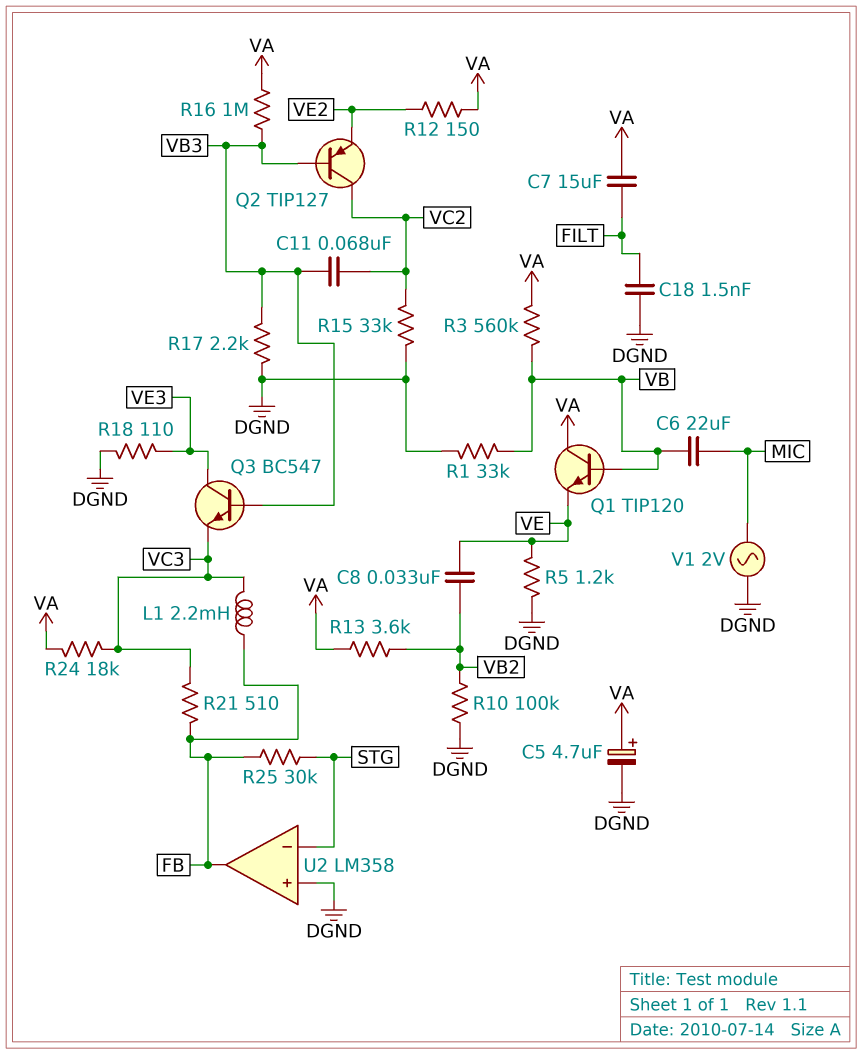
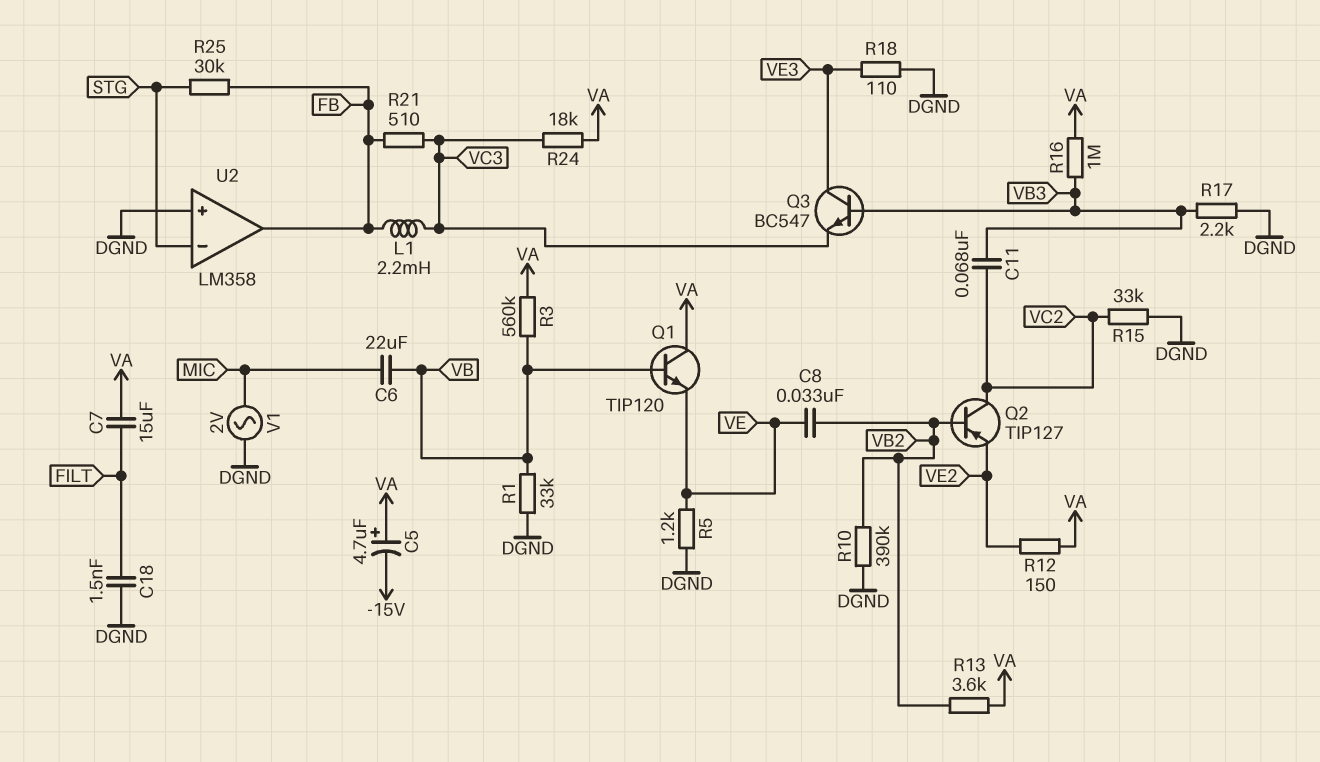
C5: 4.7uF (plus VA, minus DGND) -> 4.7uF (plus VA, minus -15V)
Q2: PNP TIP127 (B VB3, C VC2, E VE2) -> PNP TIP127 (B VB2, C VC2, E VE2)
R10: 100k (DGND, VB2) -> 390k (DGND, VB2)

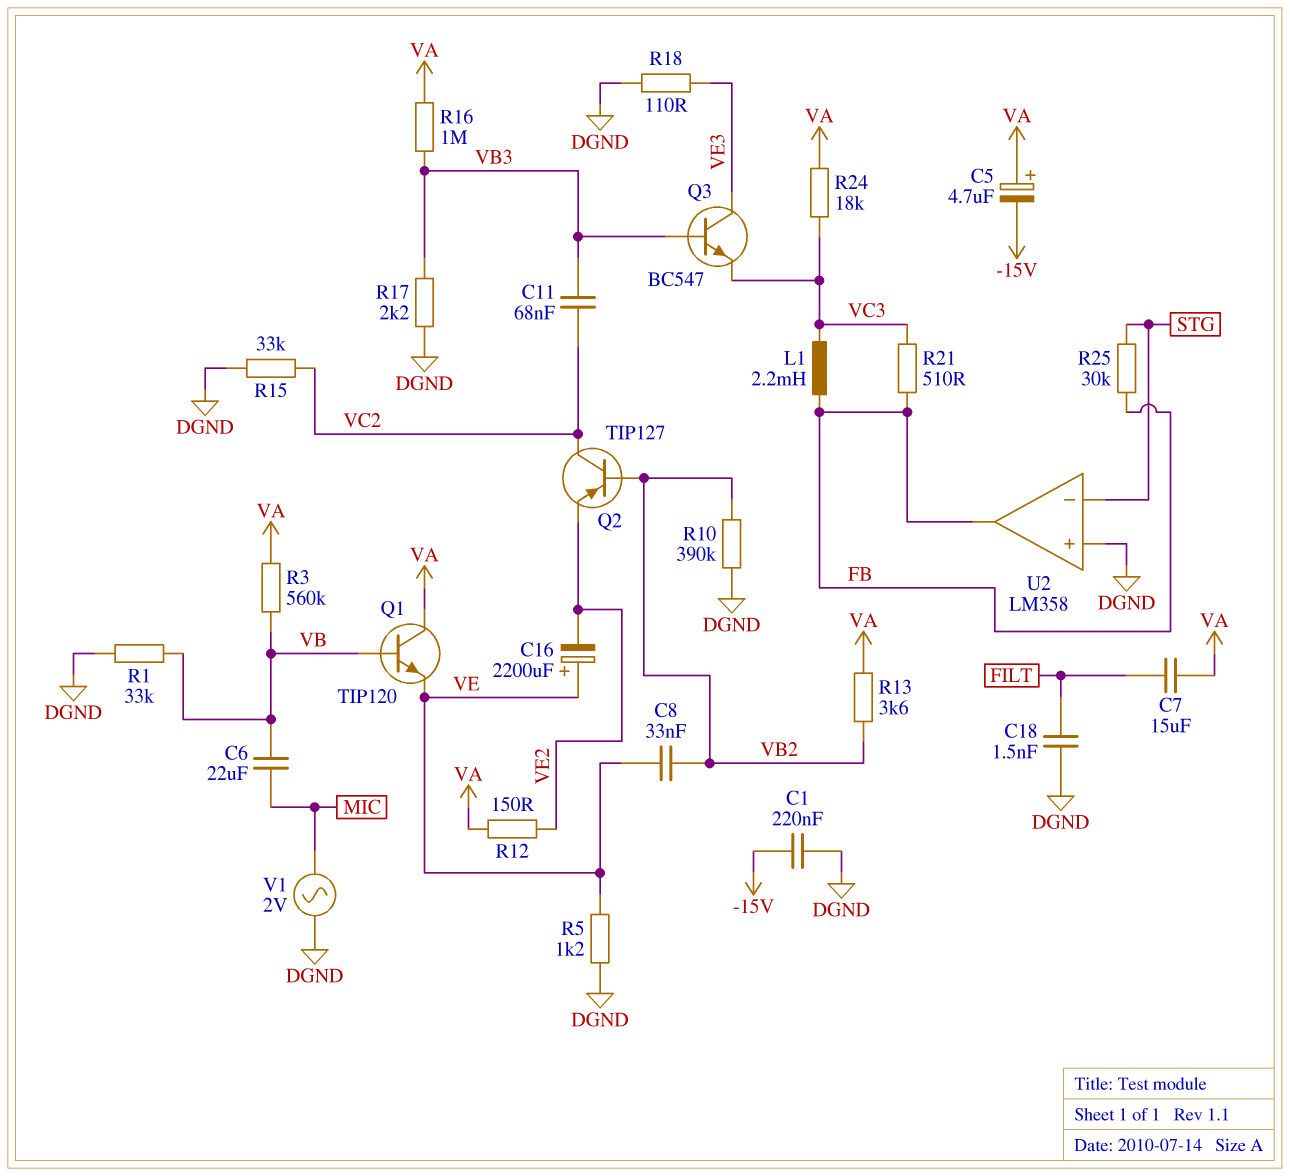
C1: none -> 220nF (-15V, DGND)
C16: none -> 2200uF (plus VE, minus VE2)

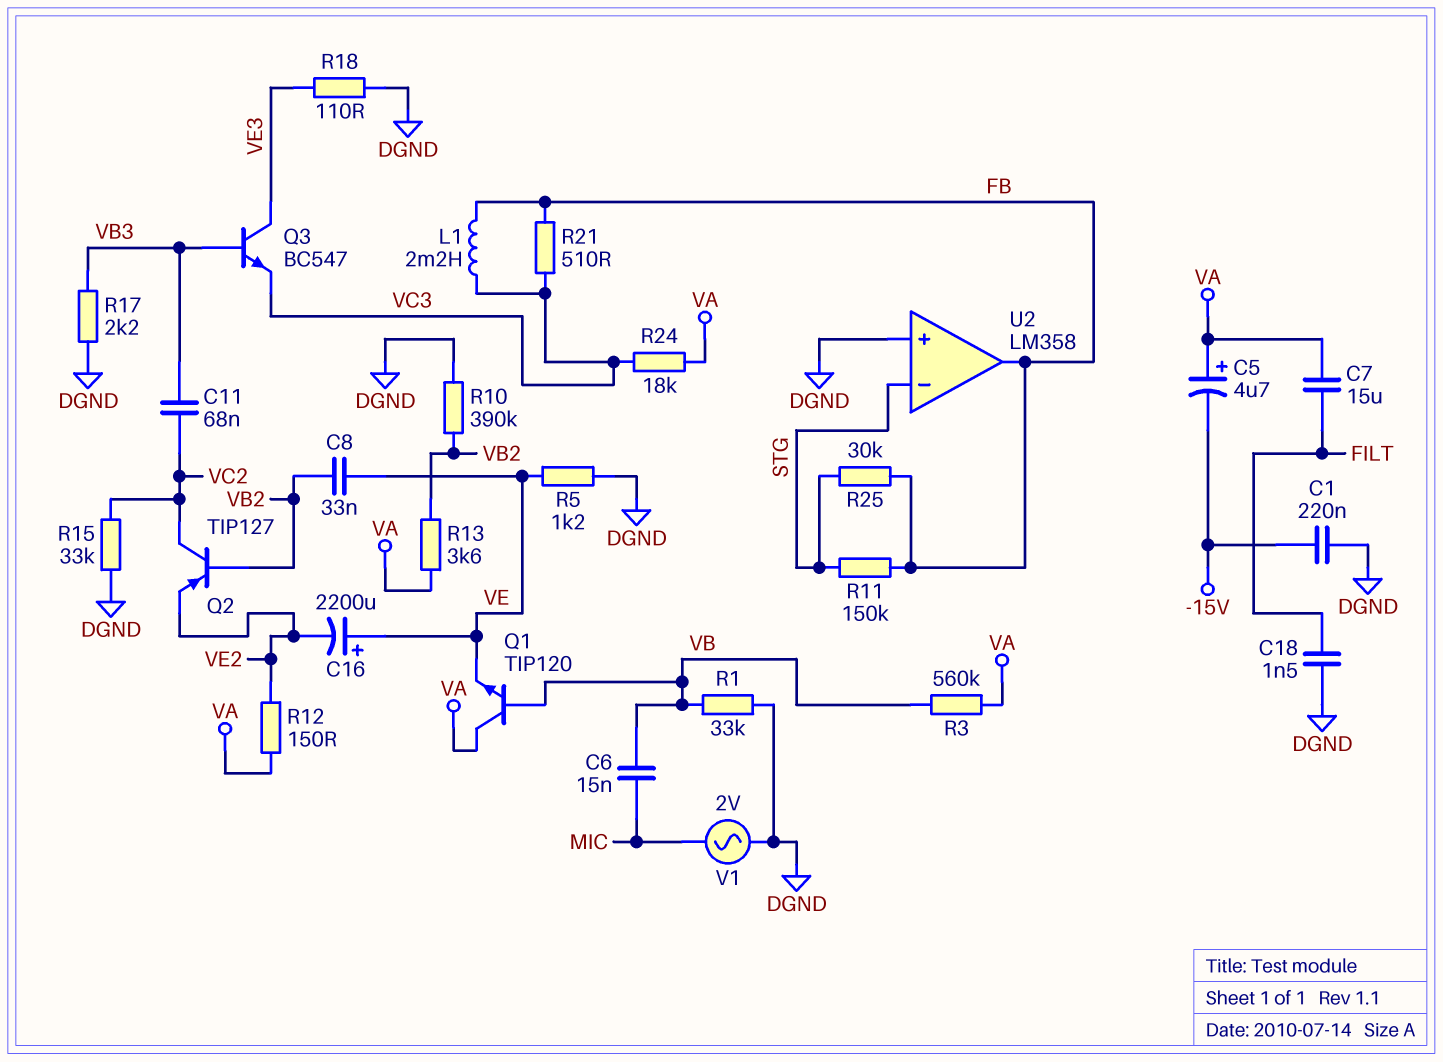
C6: 22uF (MIC, VB) -> 15nF (MIC, VB)
R11: none -> 150k (FB, STG)
R16: 1M (VA, VB3) -> none

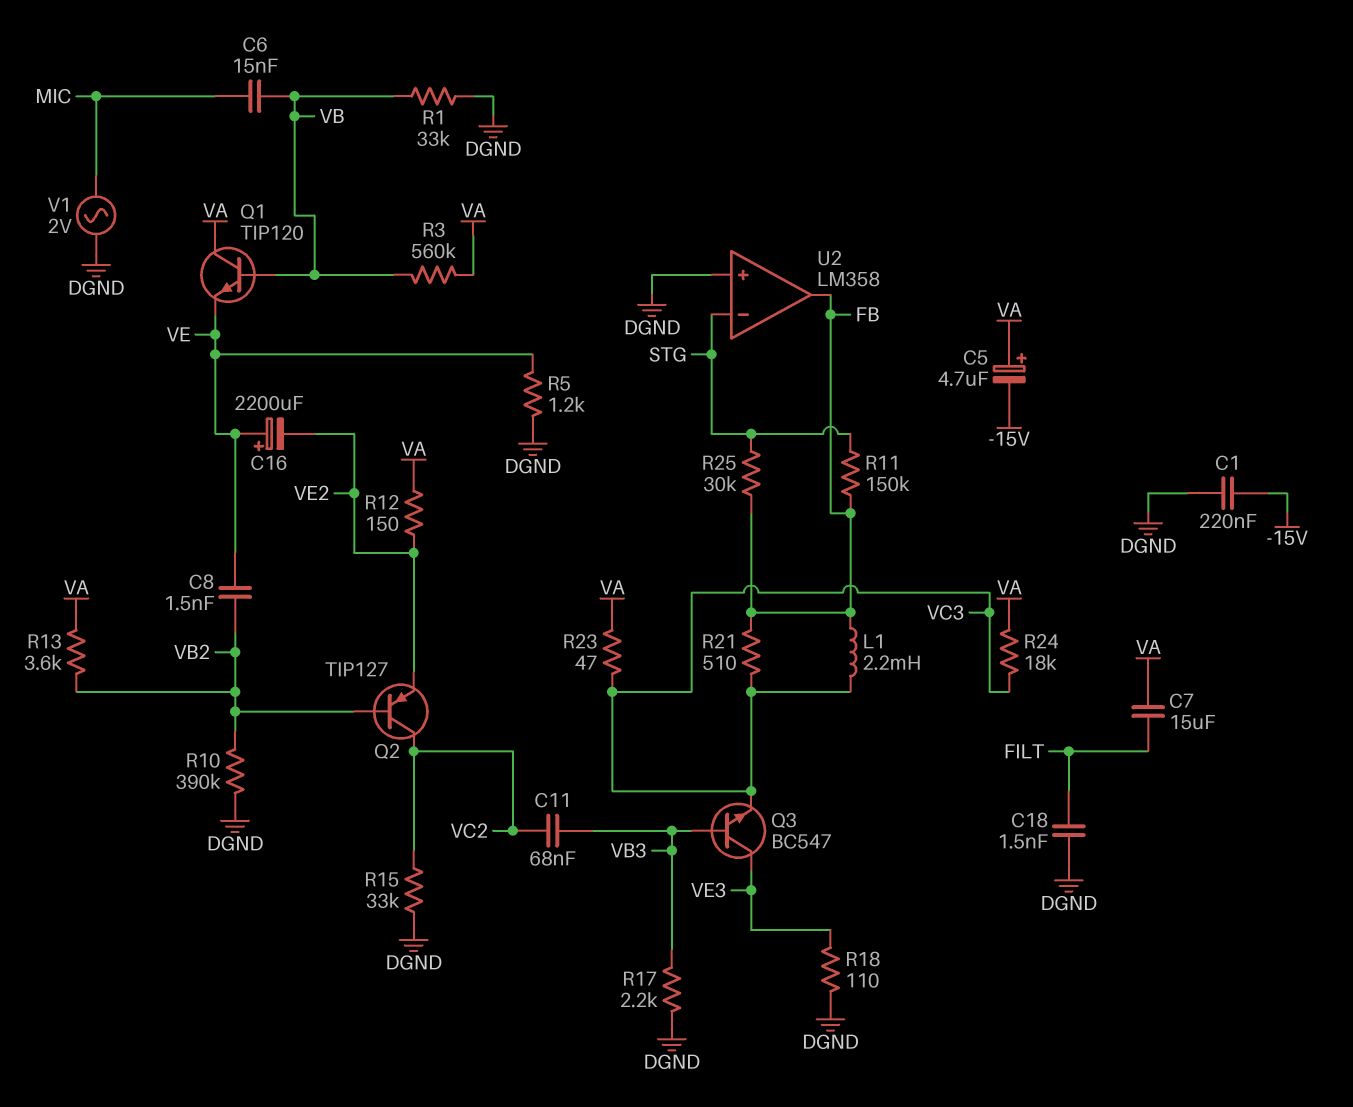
C8: 33nF (VB2, VE) -> 1.5nF (VB2, VE)
R23: none -> 47 (VA, VC3)

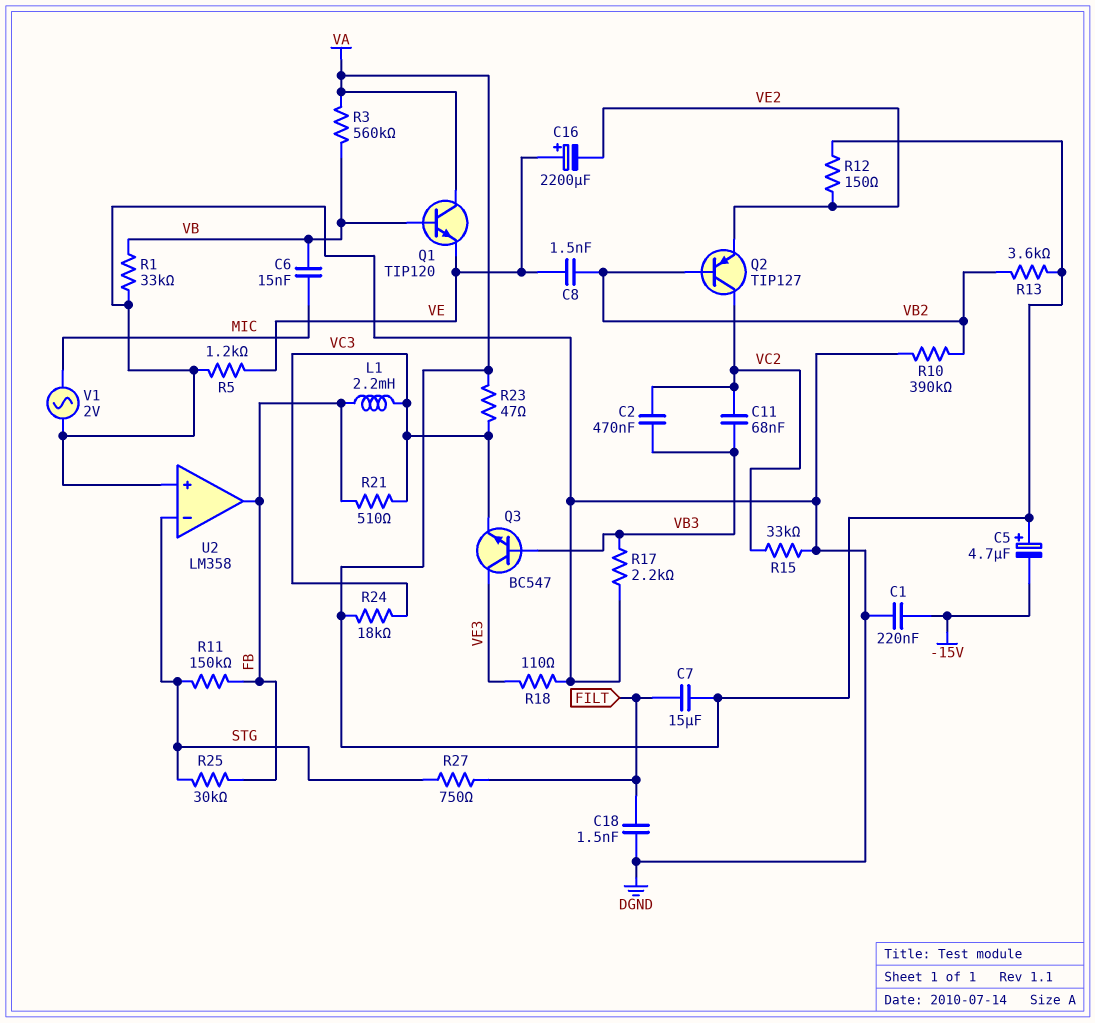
C2: none -> 470nF (VB3, VC2)
R27: none -> 750 (FILT, STG)

